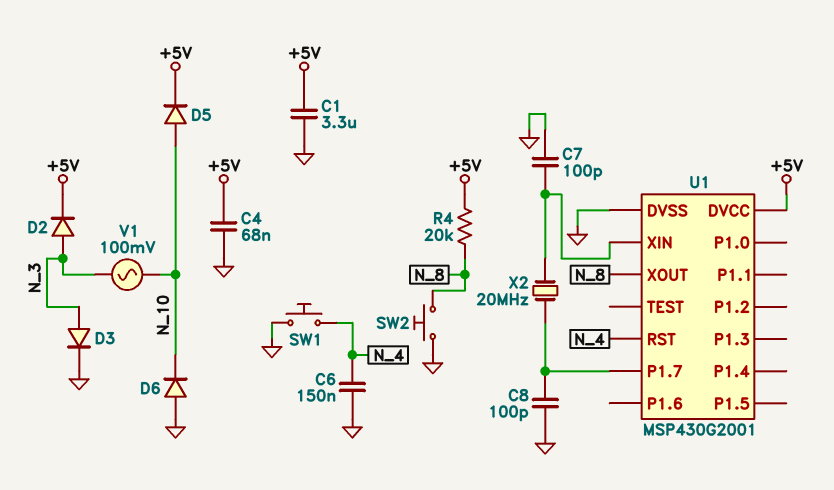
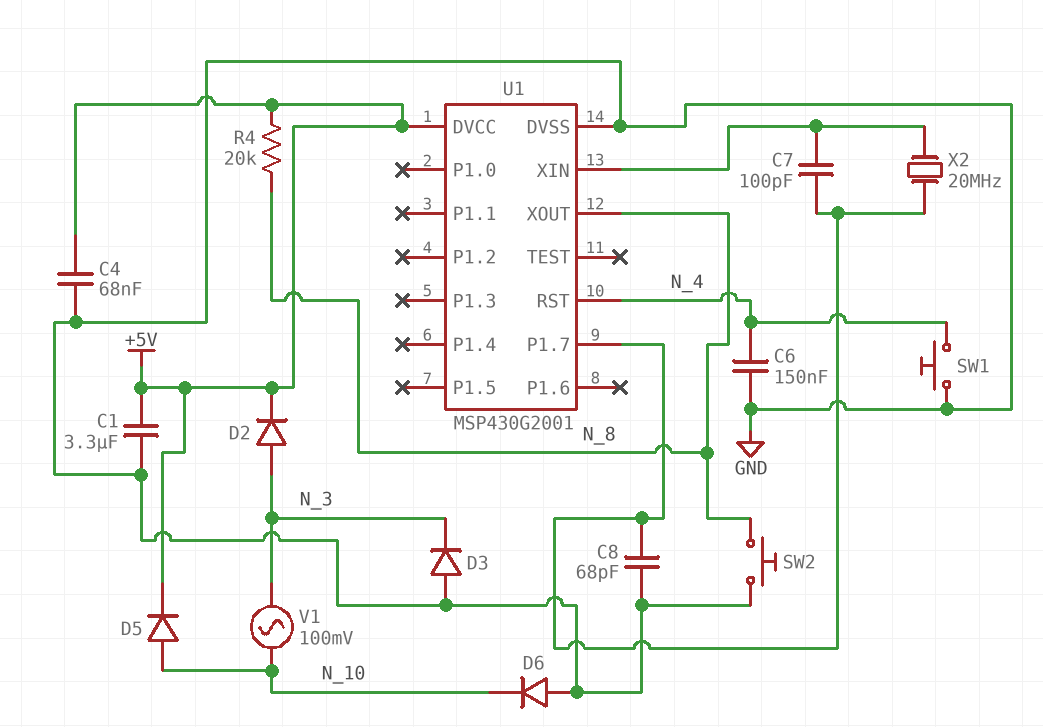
C7: 100pF (GND, U1/XIN) -> 100pF (U1/P1.7, U1/XIN)
C8: 100pF (GND, U1/P1.7) -> 68pF (GND, U1/P1.7)
D3: diode (A N_3, K GND) -> diode (A GND, K N_3)

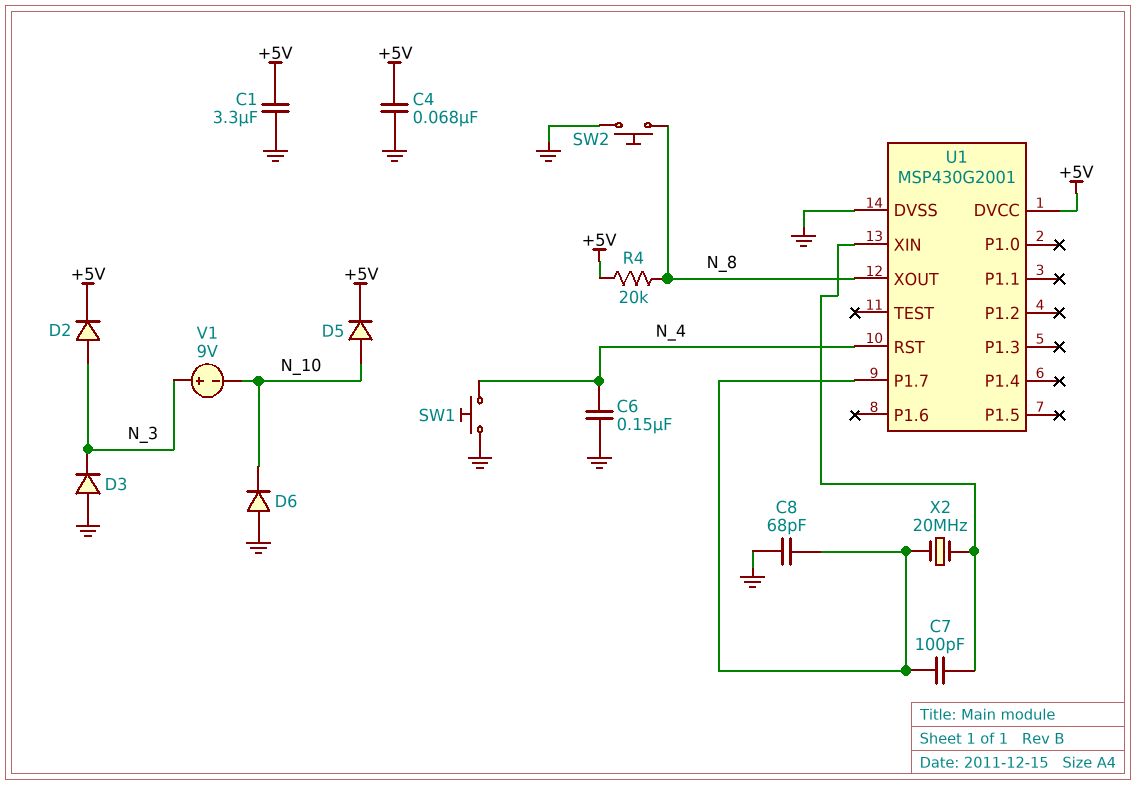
V1: AC 100mV (N_3, N_10) -> 9V (plus N_3, minus N_10)

